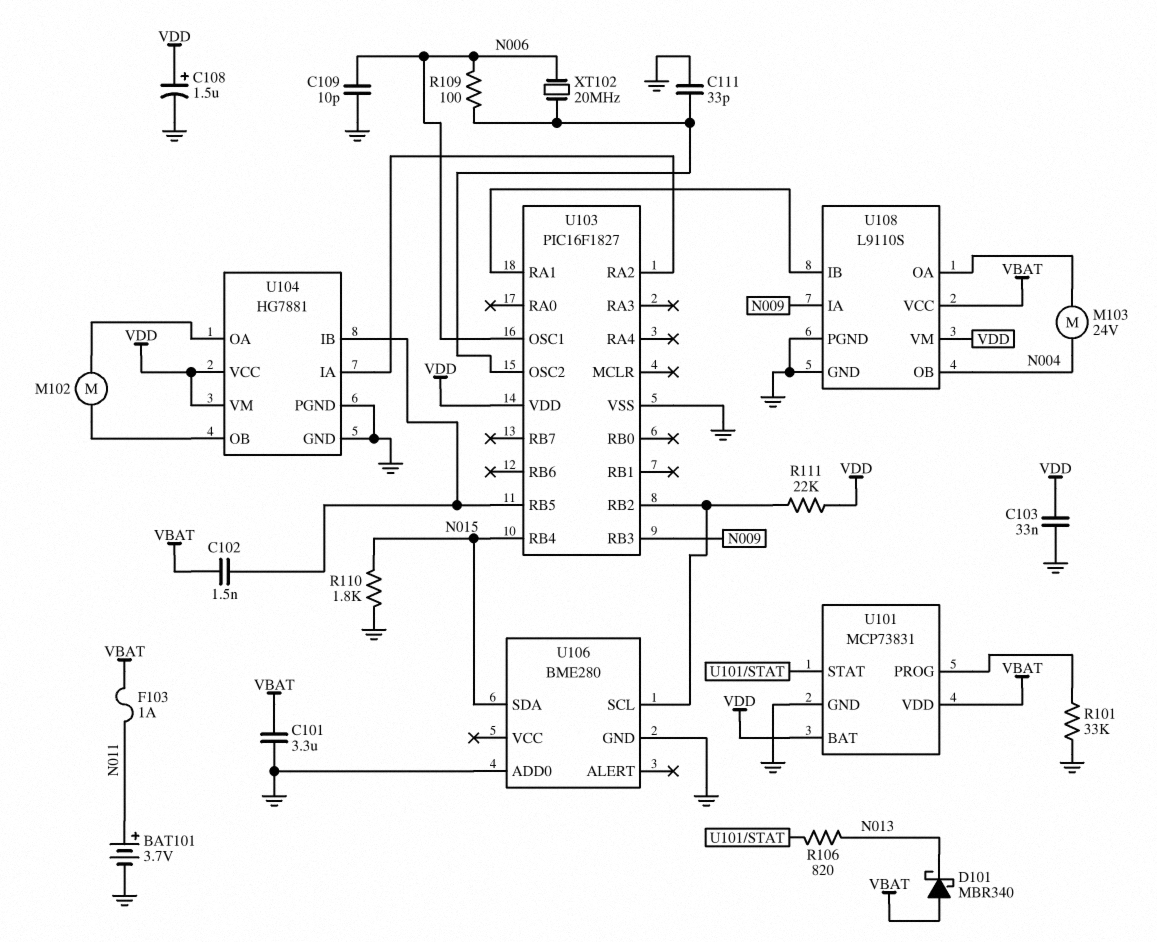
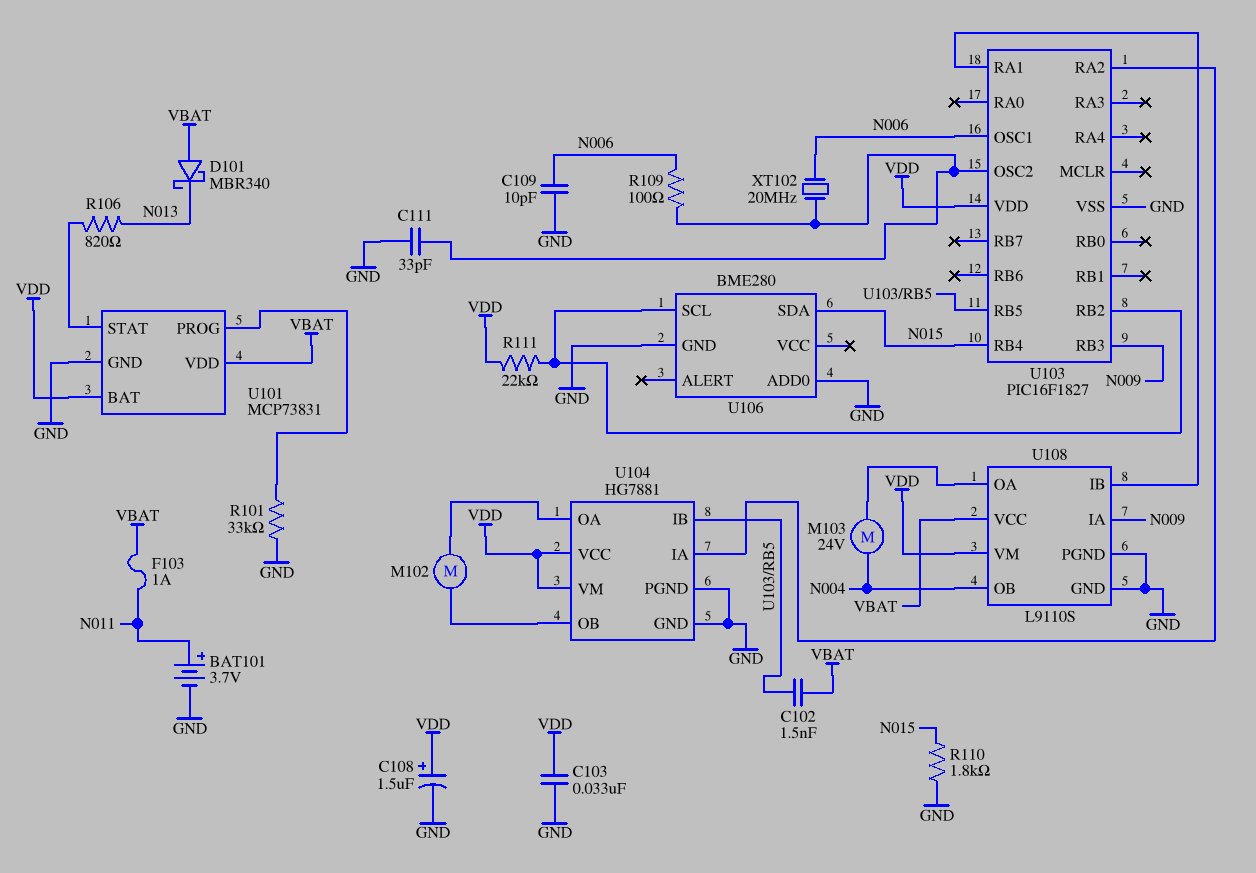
C101: 3.3uF (GND, VBAT) -> none

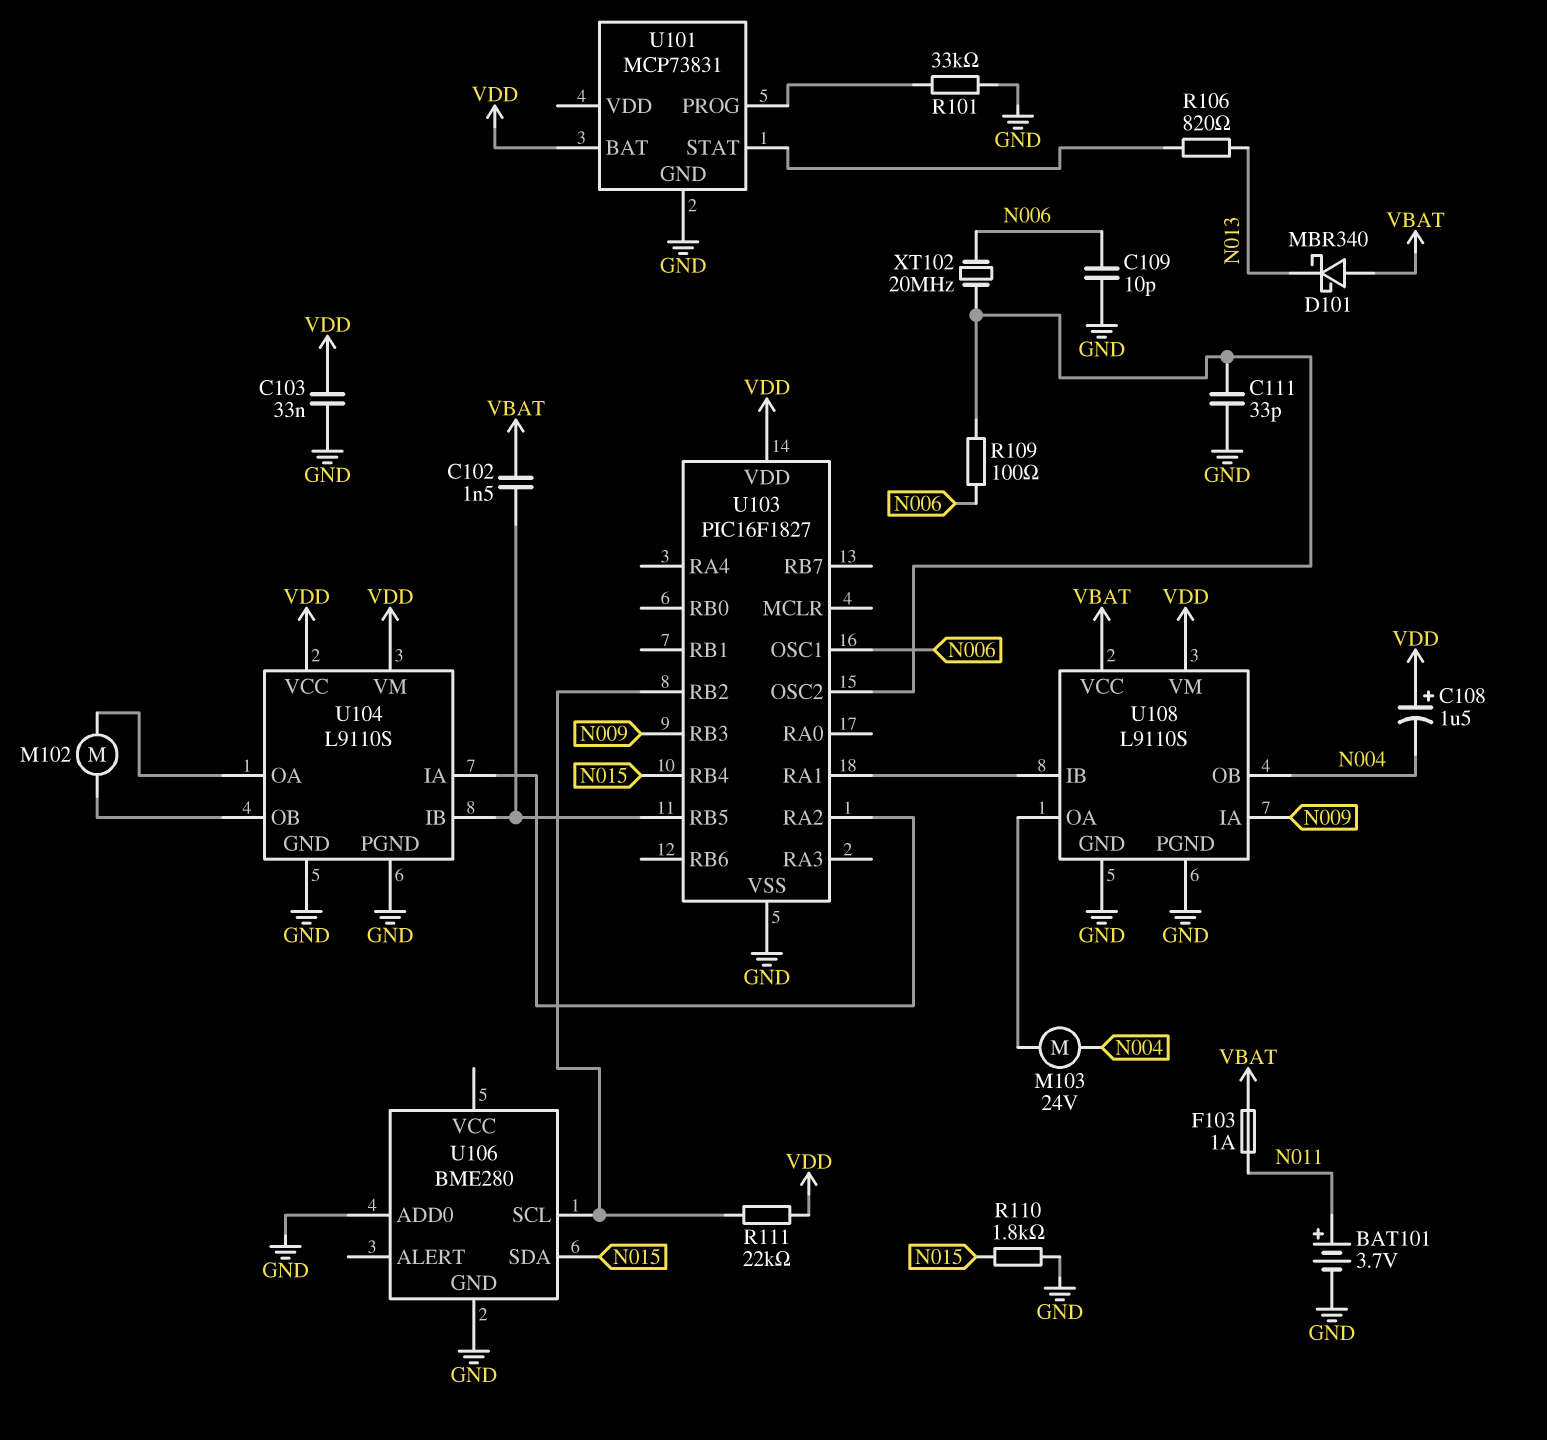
C108: 1.5uF (plus VDD, minus GND) -> 1.5uF (plus VDD, minus N004)
U101 pin VDD: VBAT -> none
U104: HG7881 -> L9110S

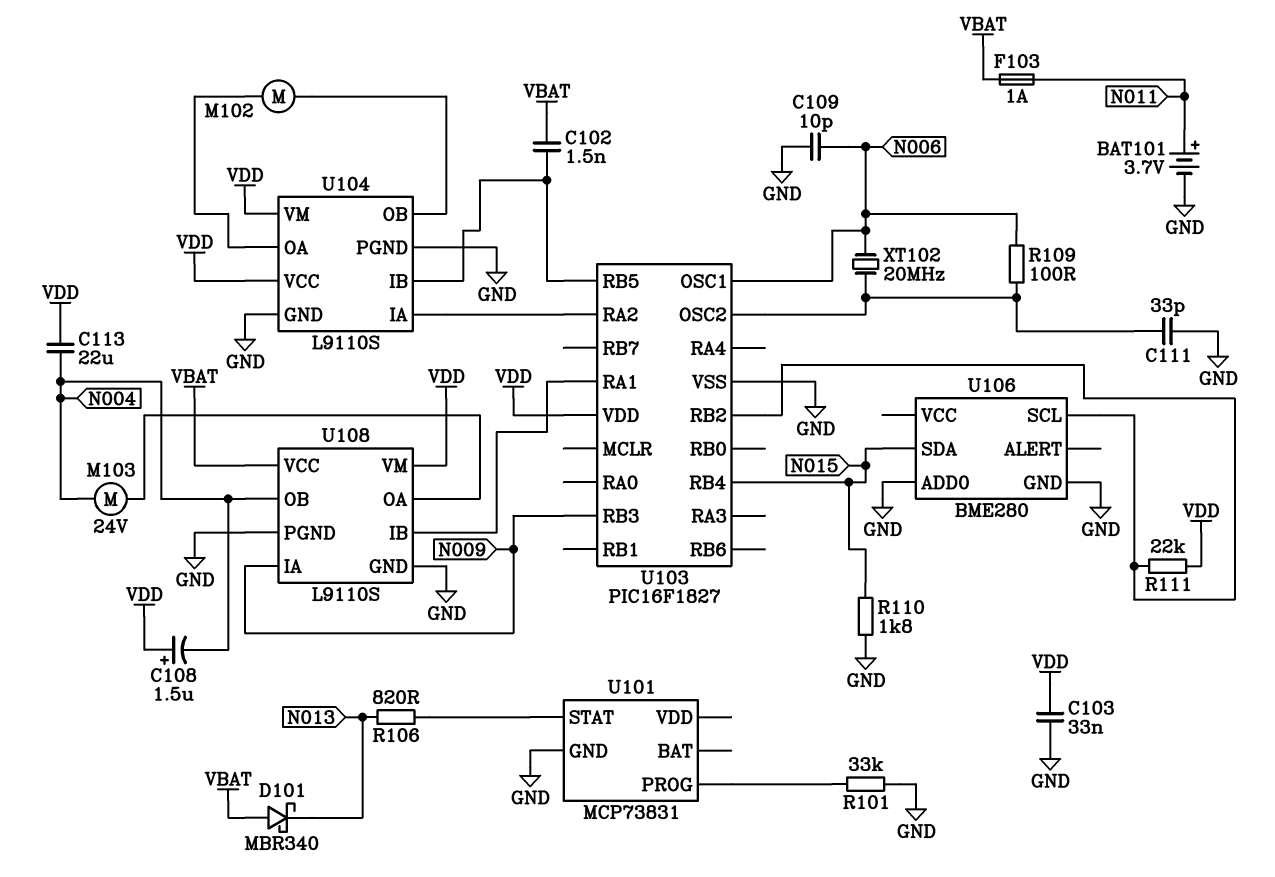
C113: none -> 22uF (N004, VDD)
U101 pin BAT: VDD -> none

